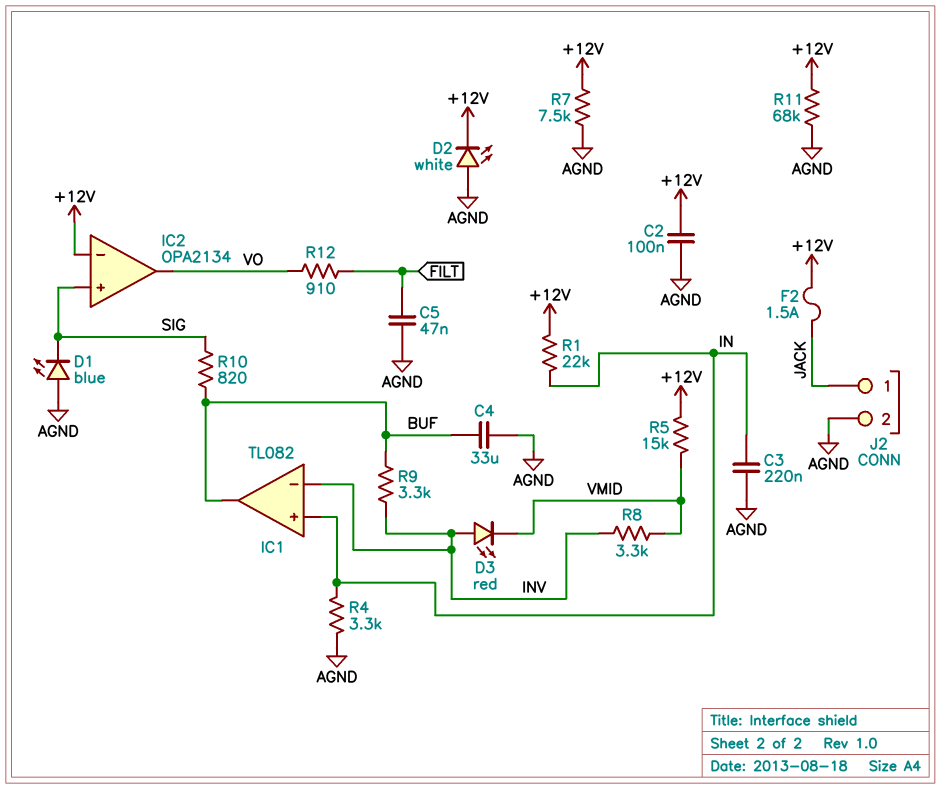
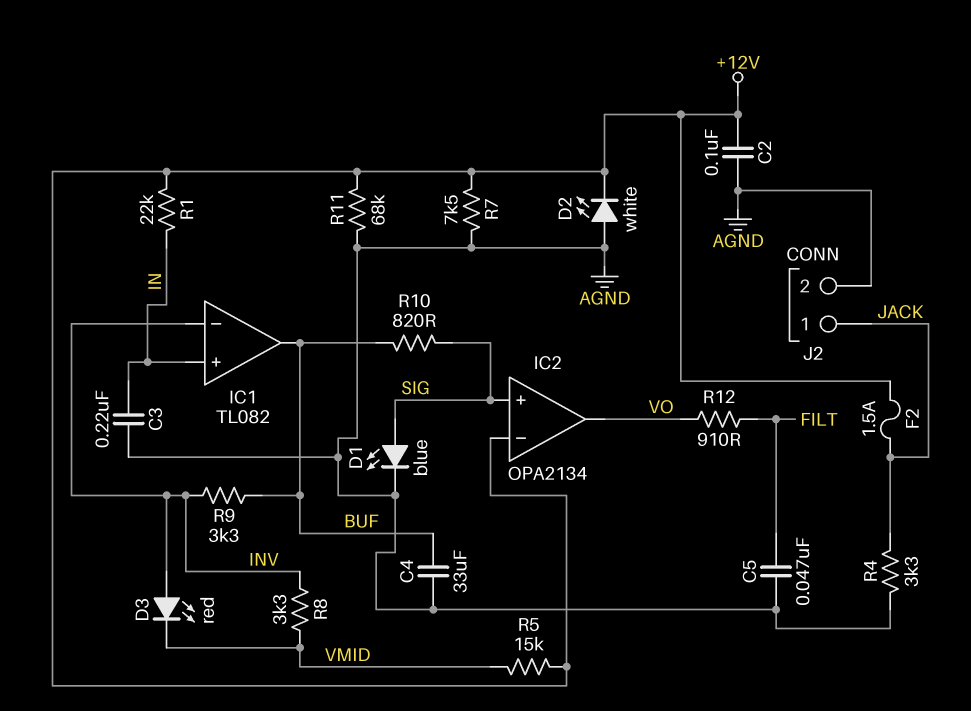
D1: LED blue (A AGND, K SIG) -> LED blue (A SIG, K AGND)
R4: 3.3k (AGND, IN) -> 3.3k (AGND, JACK)

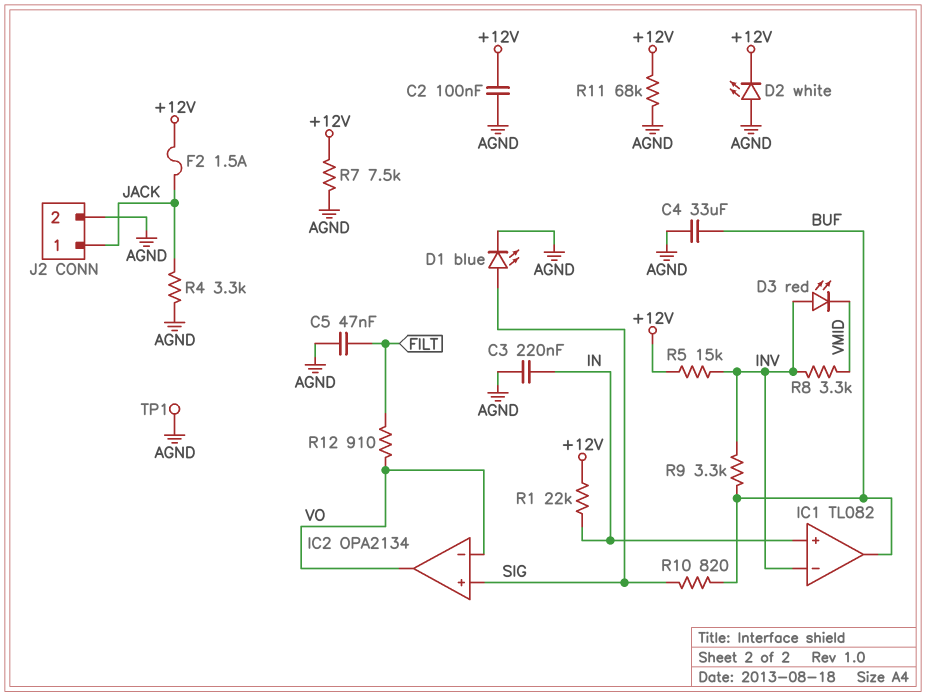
IC2 pin in-: +12V -> VO
R5: 15k (+12V, VMID) -> 15k (+12V, INV)
TP1: none -> test point (AGND)

